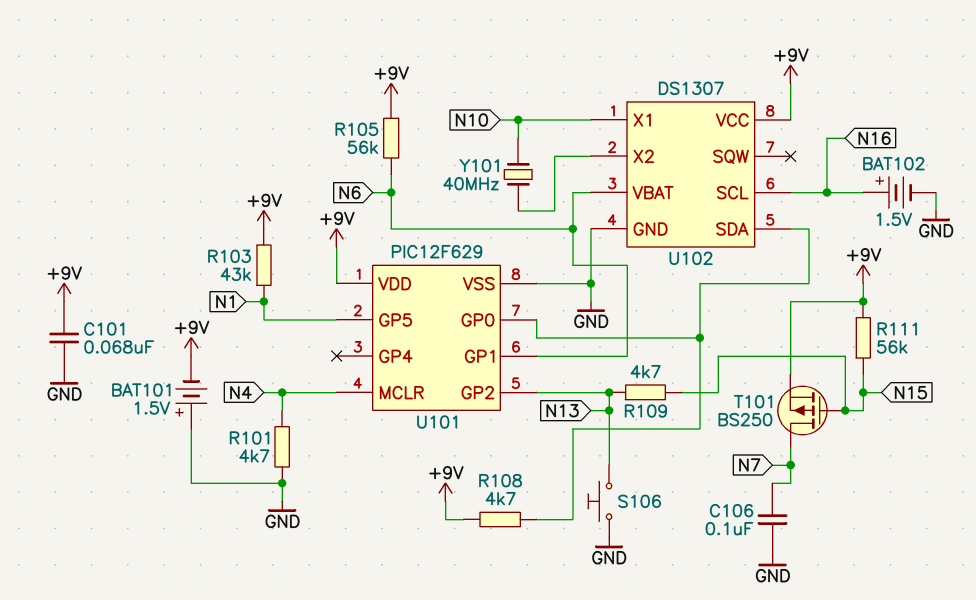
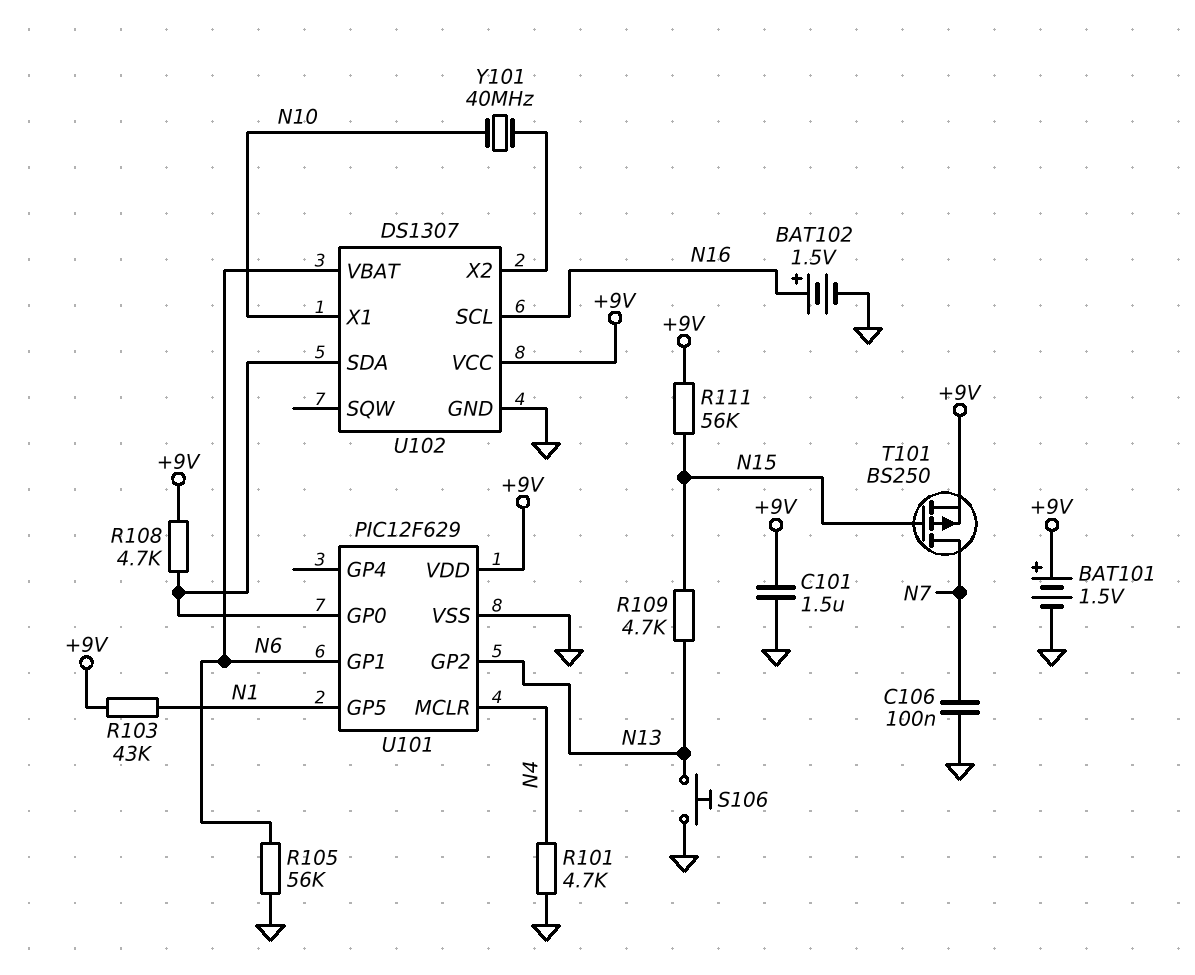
BAT101: 1.5V (plus GND, minus +9V) -> 1.5V (plus +9V, minus GND)
C101: 68nF (+9V, GND) -> 1.5uF (+9V, GND)
R105: 56k (+9V, N6) -> 56k (GND, N6)

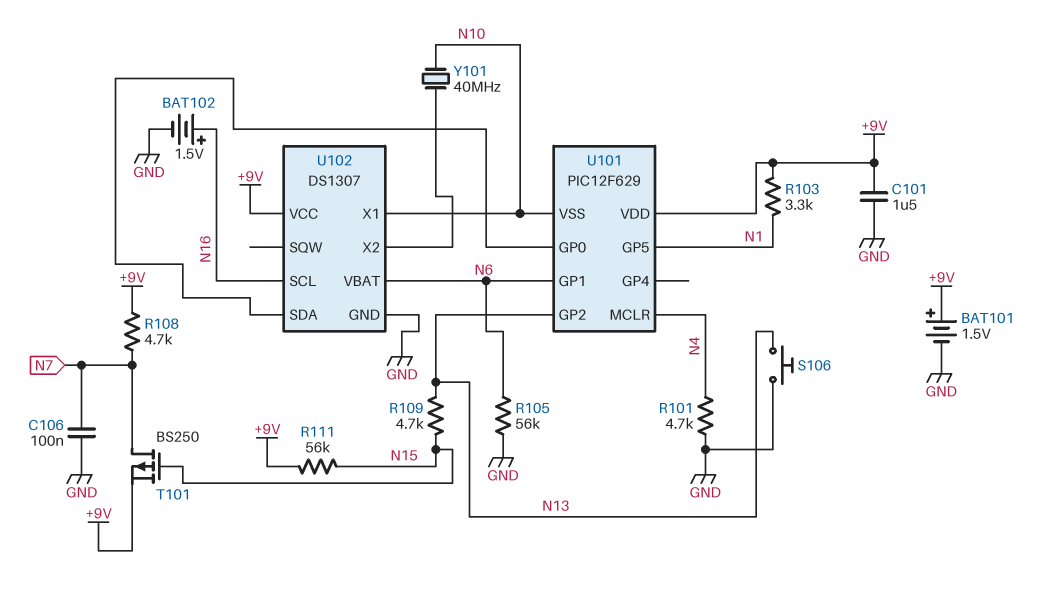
R103: 43k (+9V, N1) -> 3.3k (+9V, N1)
R108: 4.7k (+9V, U101/GP0) -> 4.7k (+9V, N7)
U101 pin VSS: GND -> N10

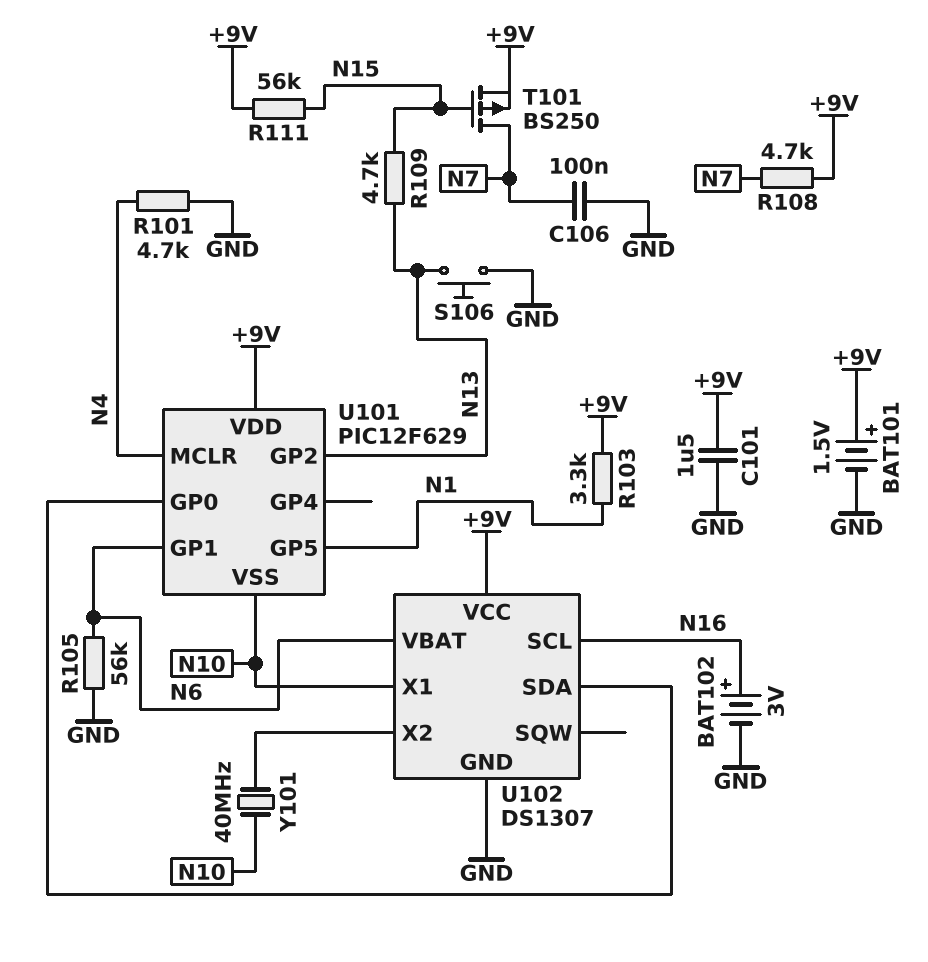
BAT102: 1.5V (plus N16, minus GND) -> 3V (plus N16, minus GND)

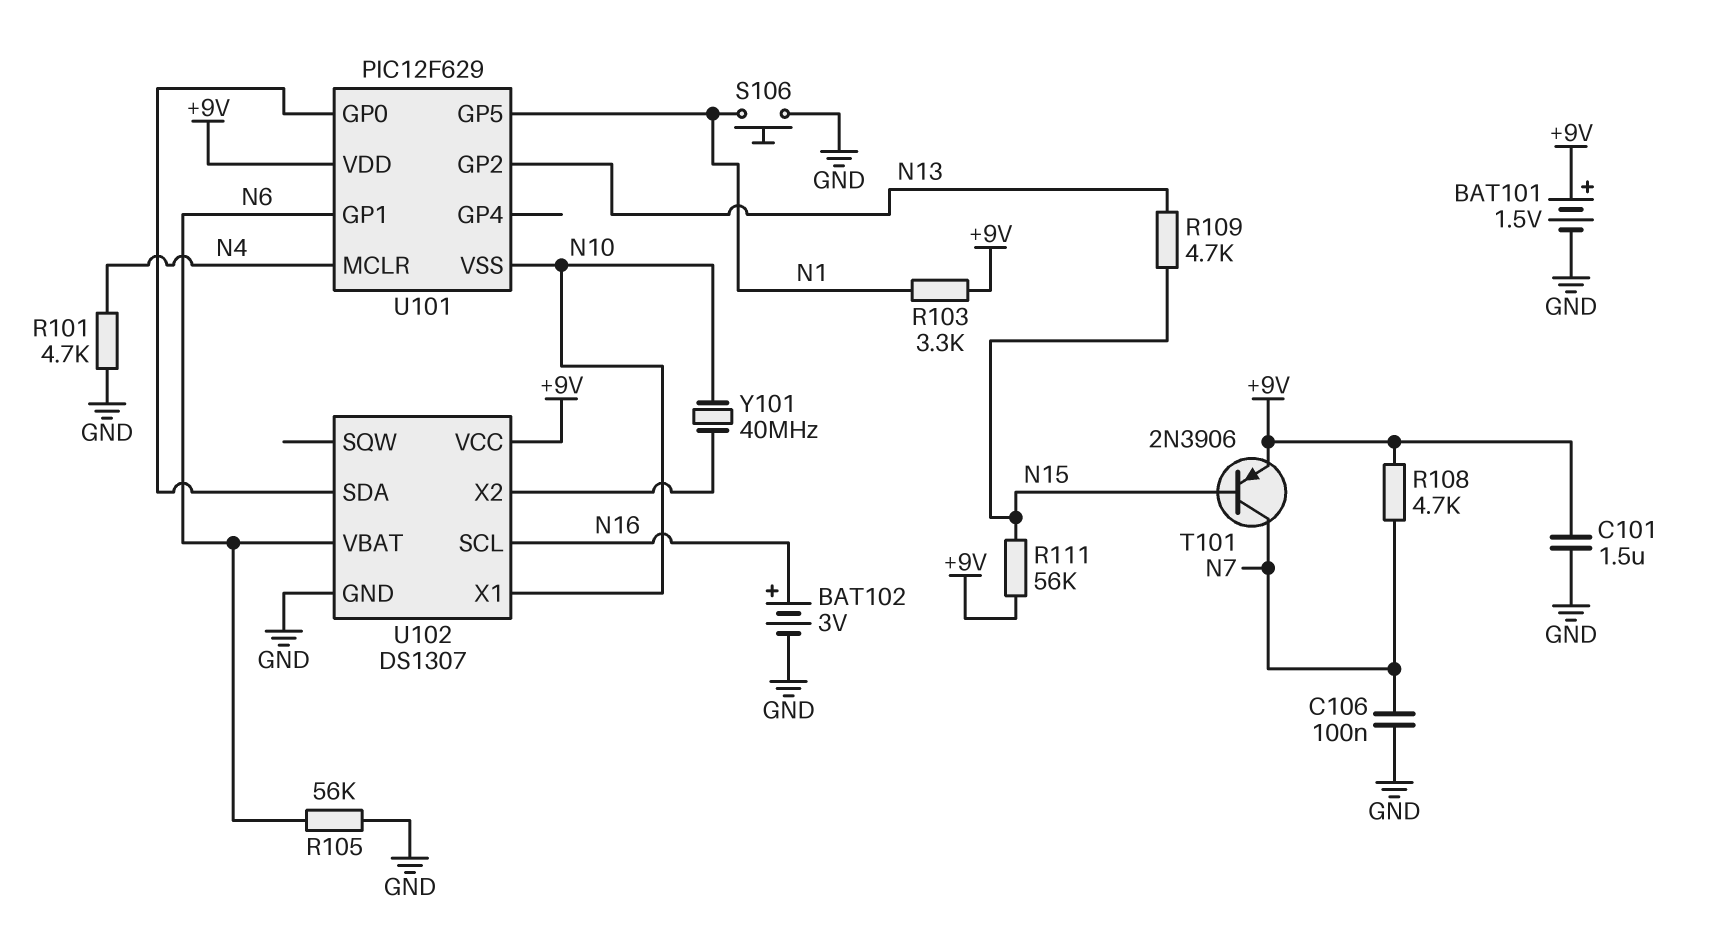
S106: button (GND, N13) -> button (GND, N1)
T101: PMOS BS250 (G N15, D N7, S +9V) -> PNP 2N3906 (B N15, C N7, E +9V)

